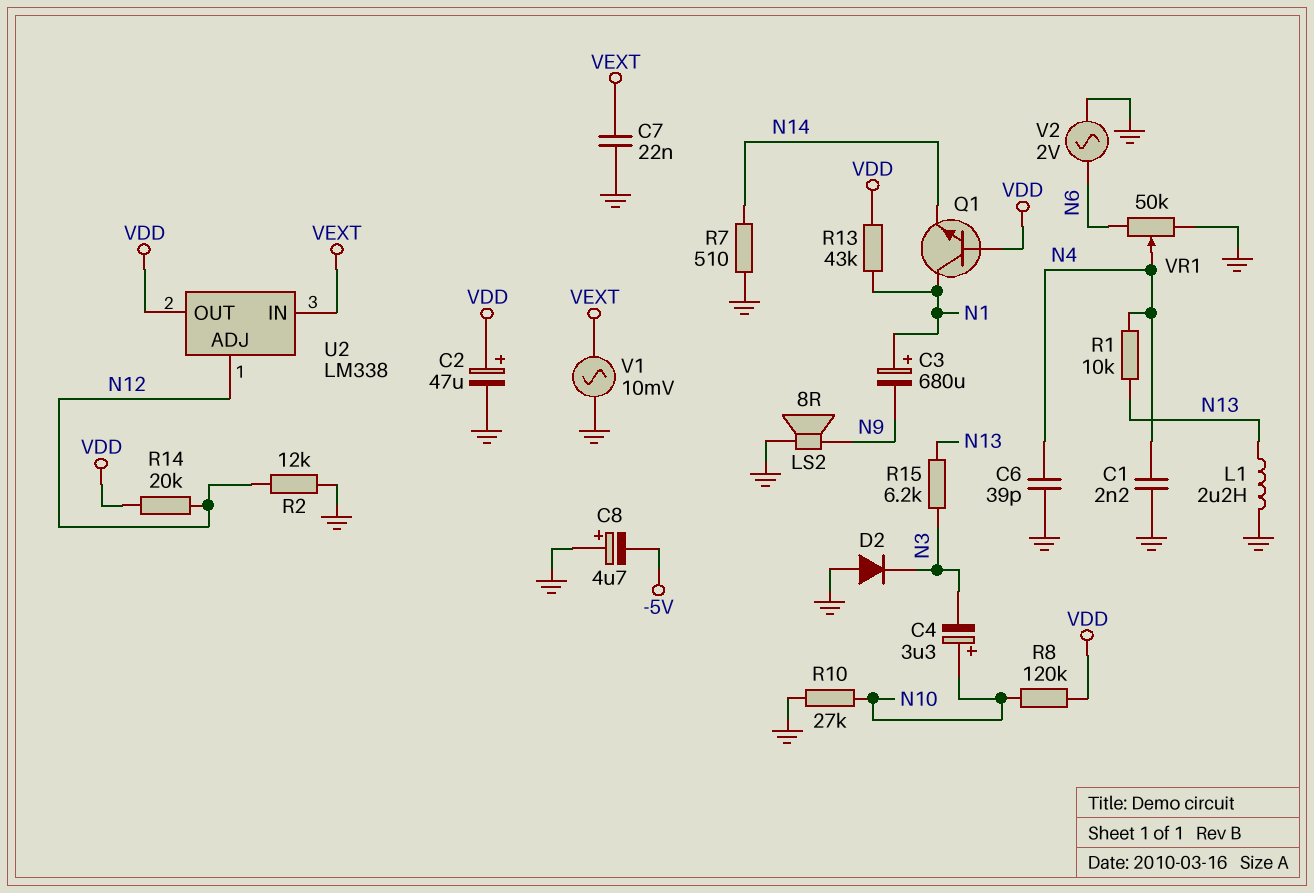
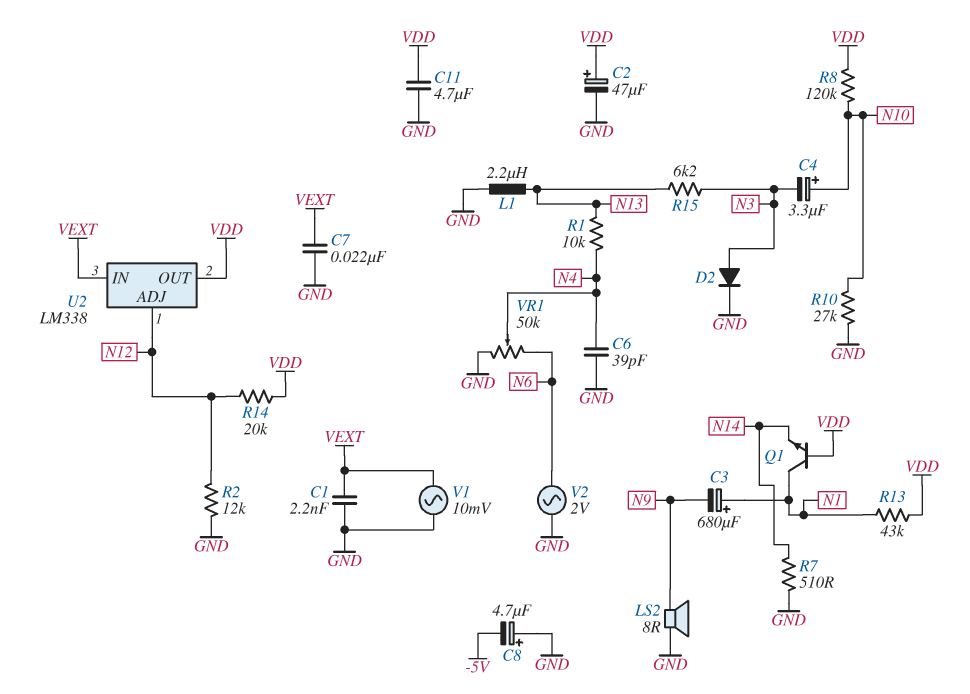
C1: 2.2nF (GND, N4) -> 2.2nF (GND, VEXT)
C11: none -> 4.7uF (GND, VDD)
D2: diode (A GND, K N3) -> diode (A N3, K GND)

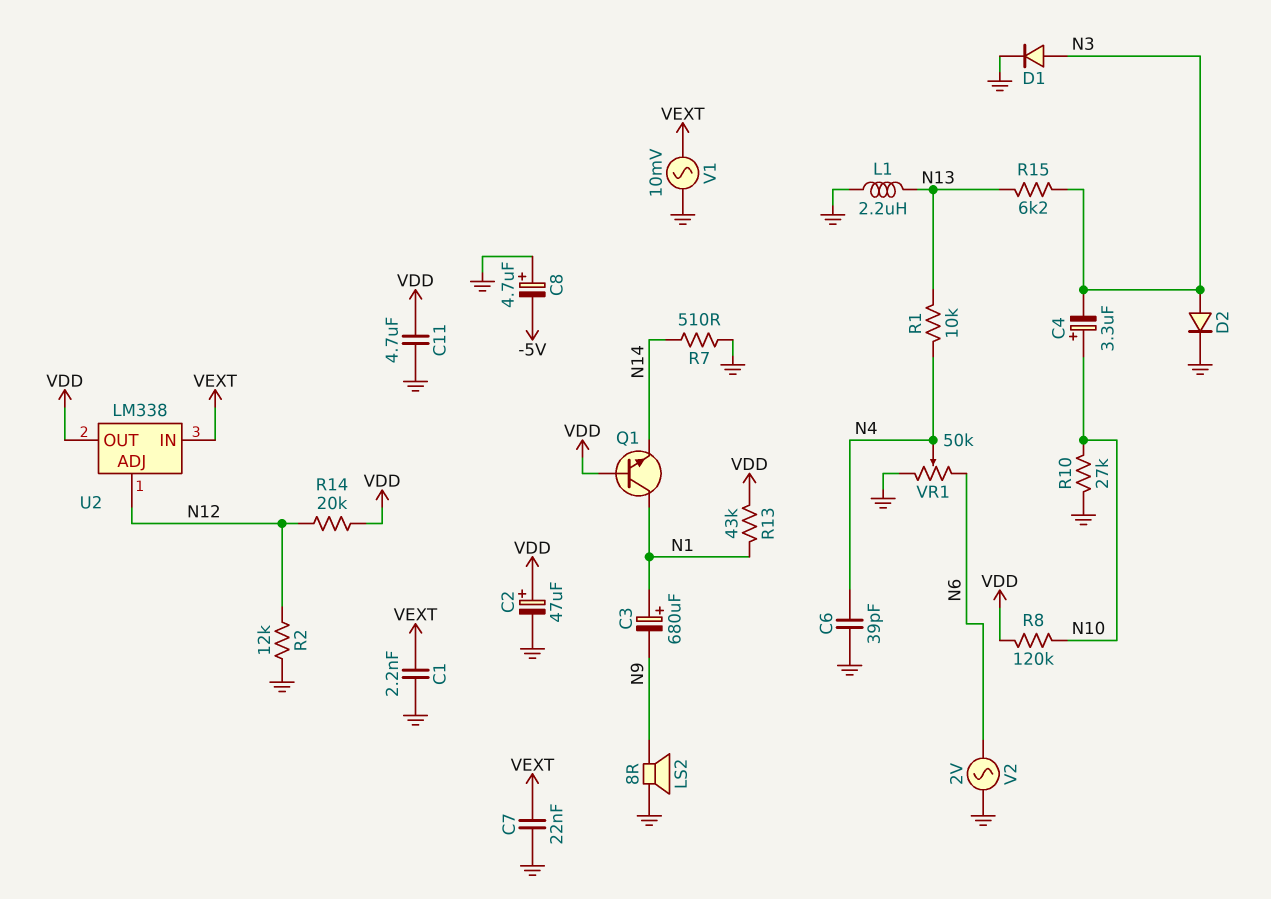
D1: none -> diode (A N3, K GND)

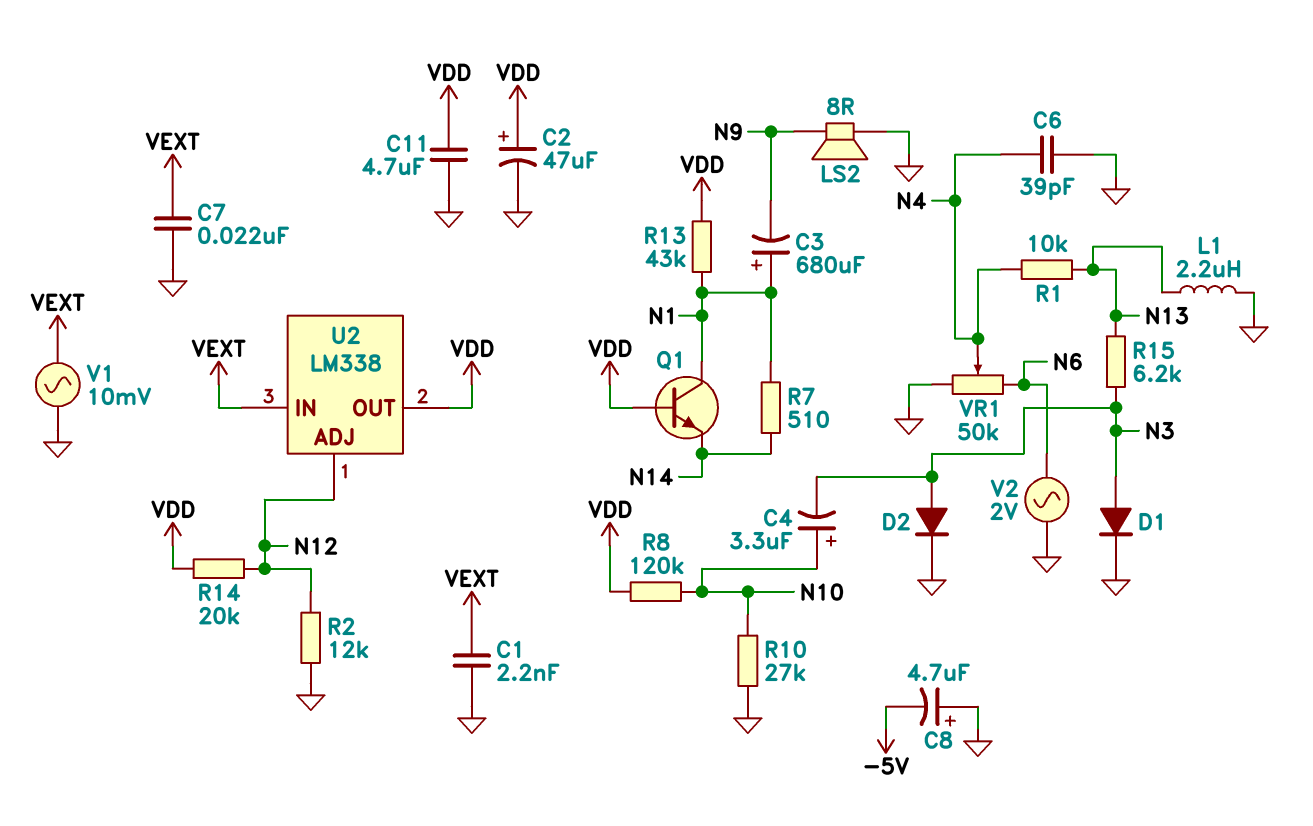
R7: 510 (GND, N14) -> 510 (N1, N14)

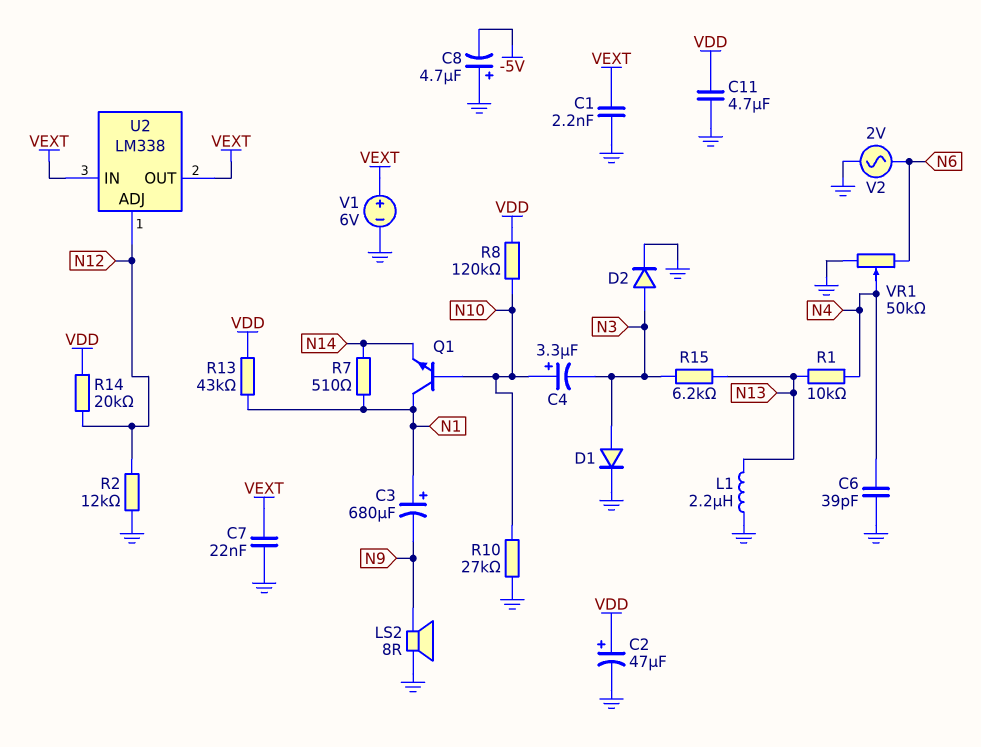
Q1: NPN (B VDD, C N1, E N14) -> NPN (B N10, C N1, E N14)
U2 pin OUT: VDD -> VEXT
V1: AC 10mV (GND, VEXT) -> 6V (plus VEXT, minus GND)

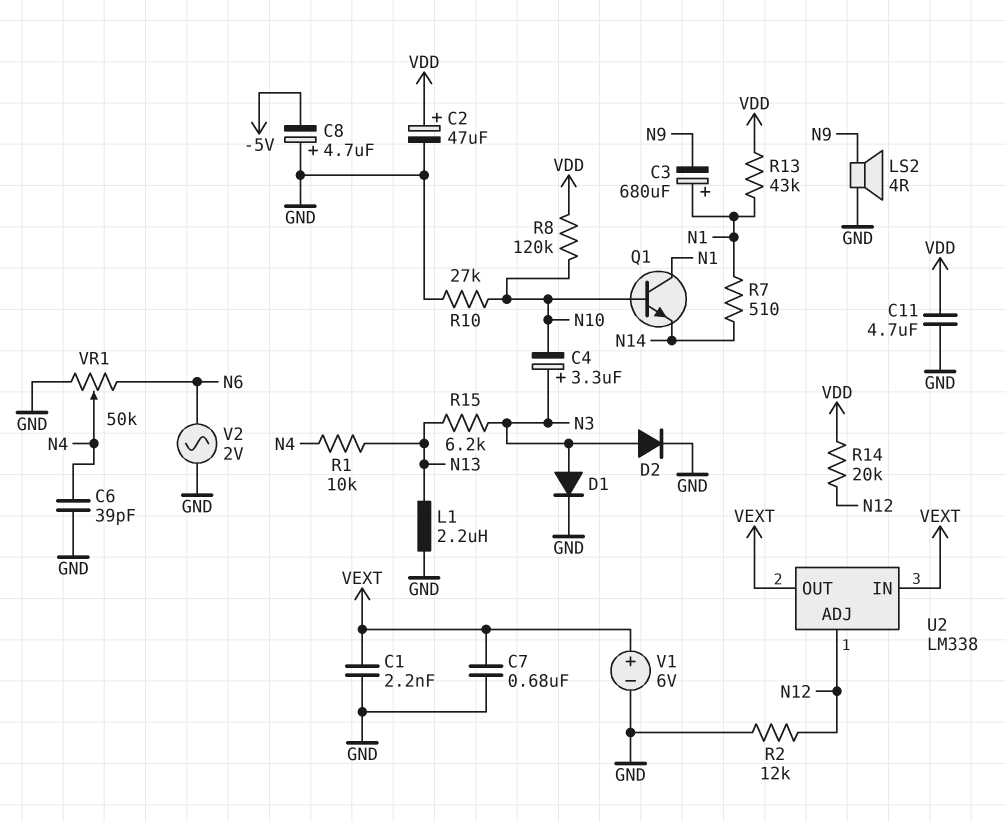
C4: 3.3uF (plus N10, minus N3) -> 3.3uF (plus N3, minus N10)
C7: 22nF (GND, VEXT) -> 680nF (GND, VEXT)
LS2: speaker 8R (GND, N9) -> speaker 4R (GND, N9)

